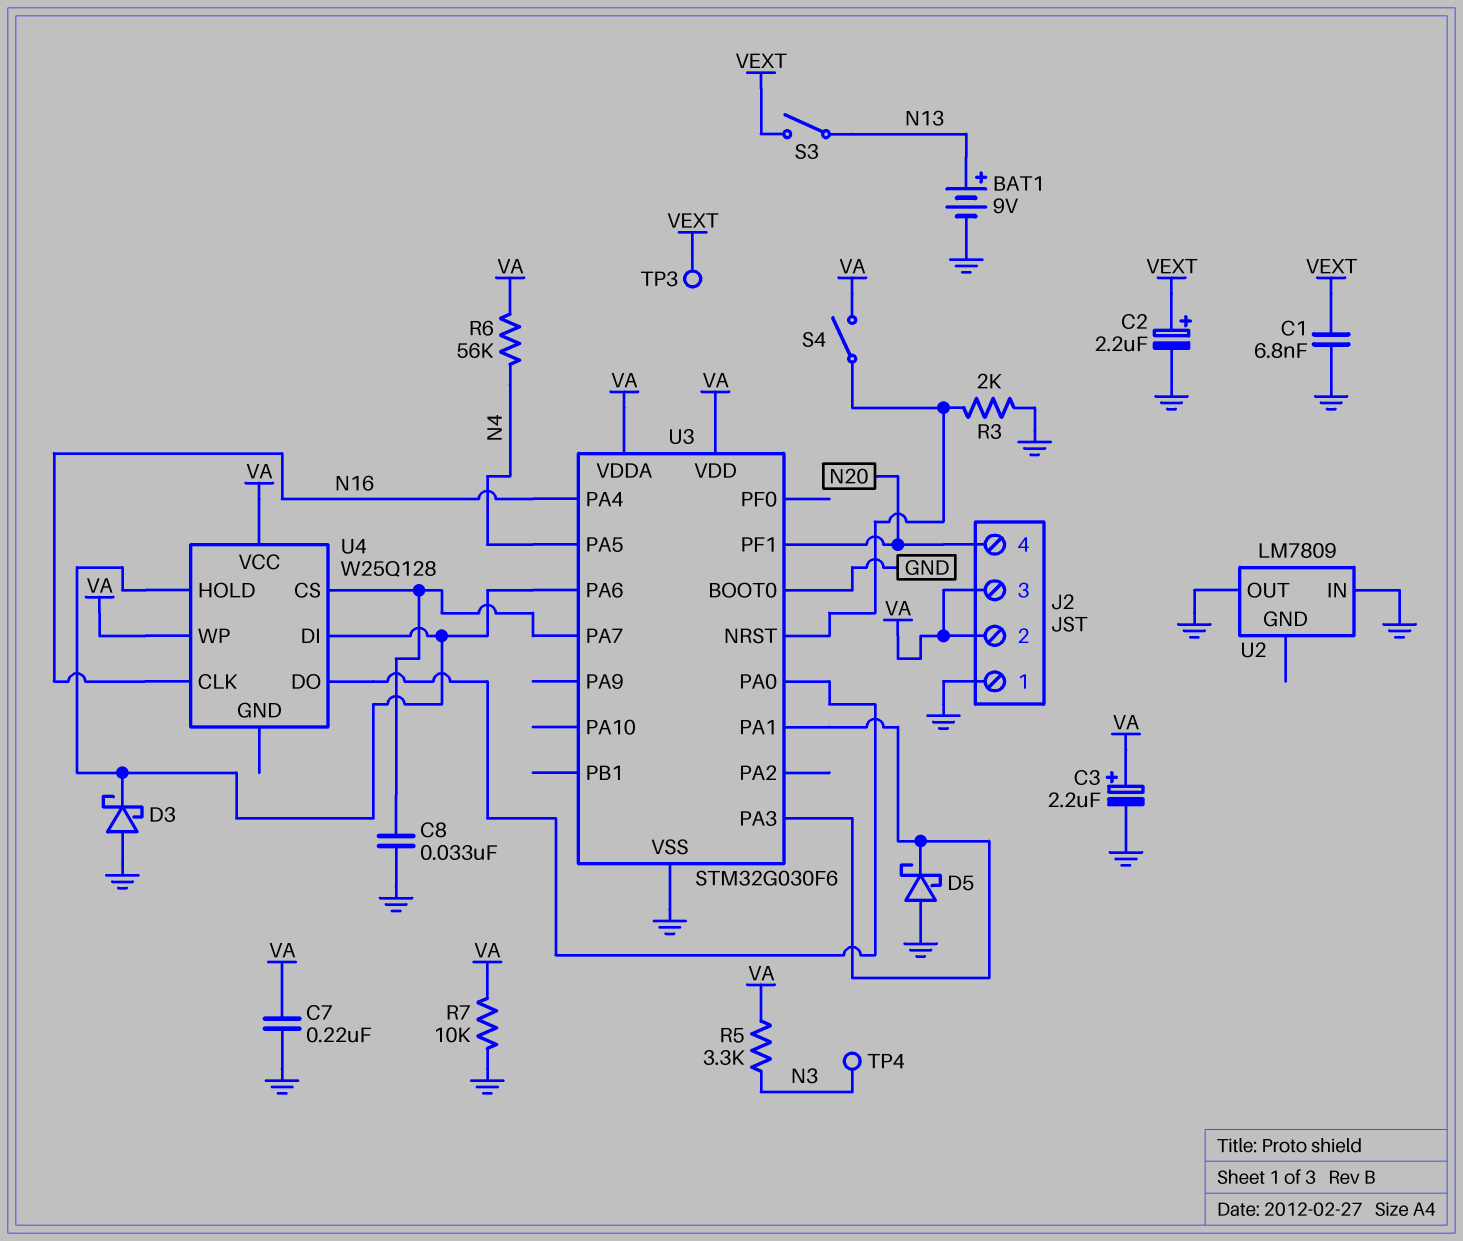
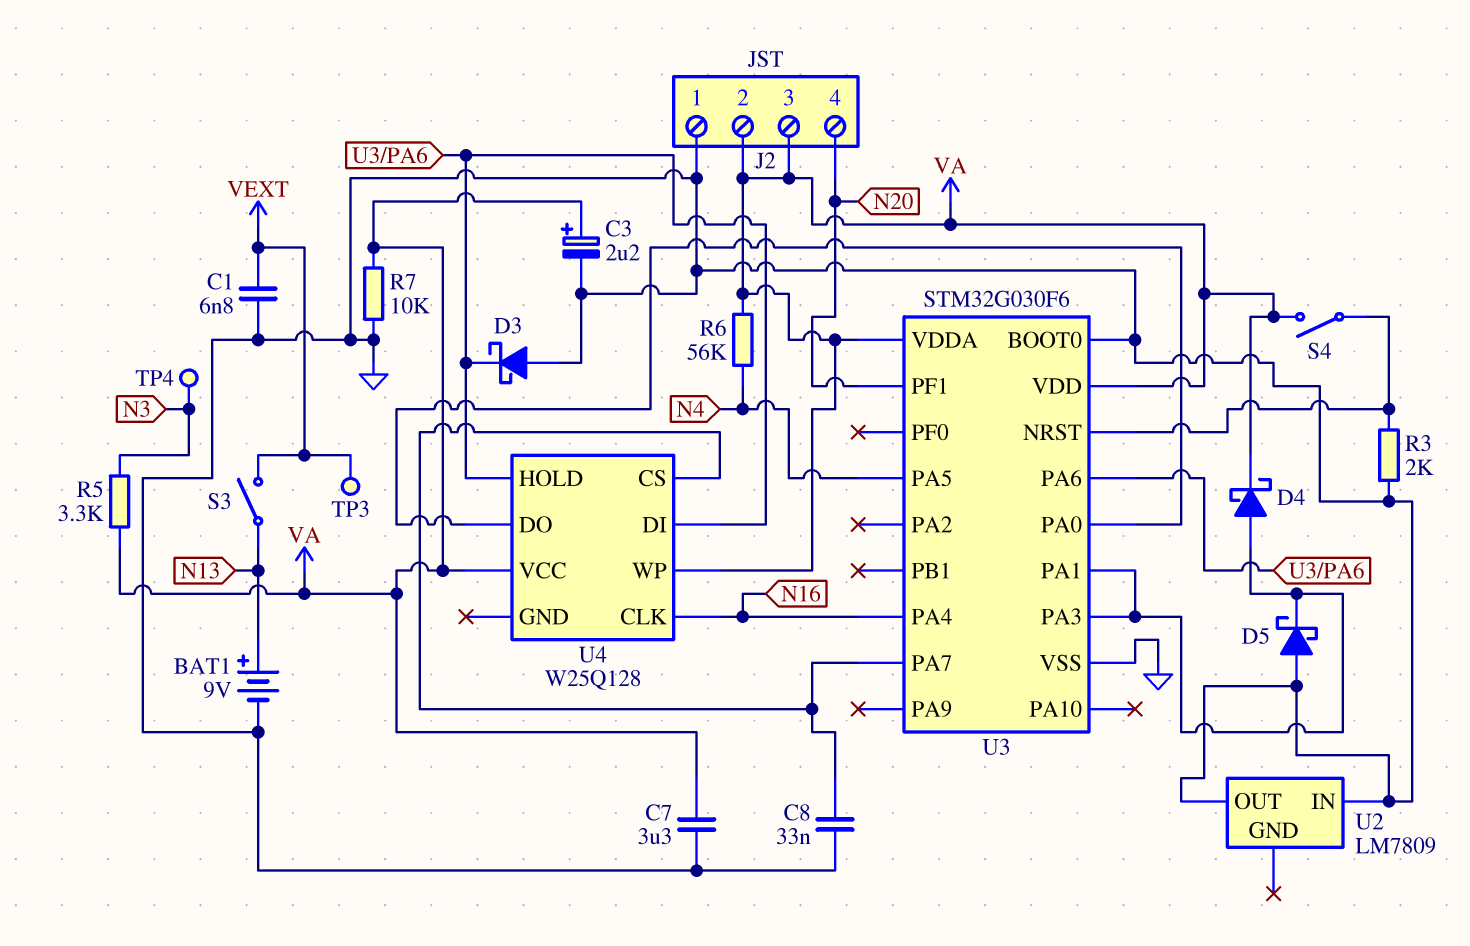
C2: 2.2uF (plus VEXT, minus GND) -> none
C7: 220nF (GND, VA) -> 3.3uF (GND, VA)
D4: none -> schottky (A U3/PA1, K VA)

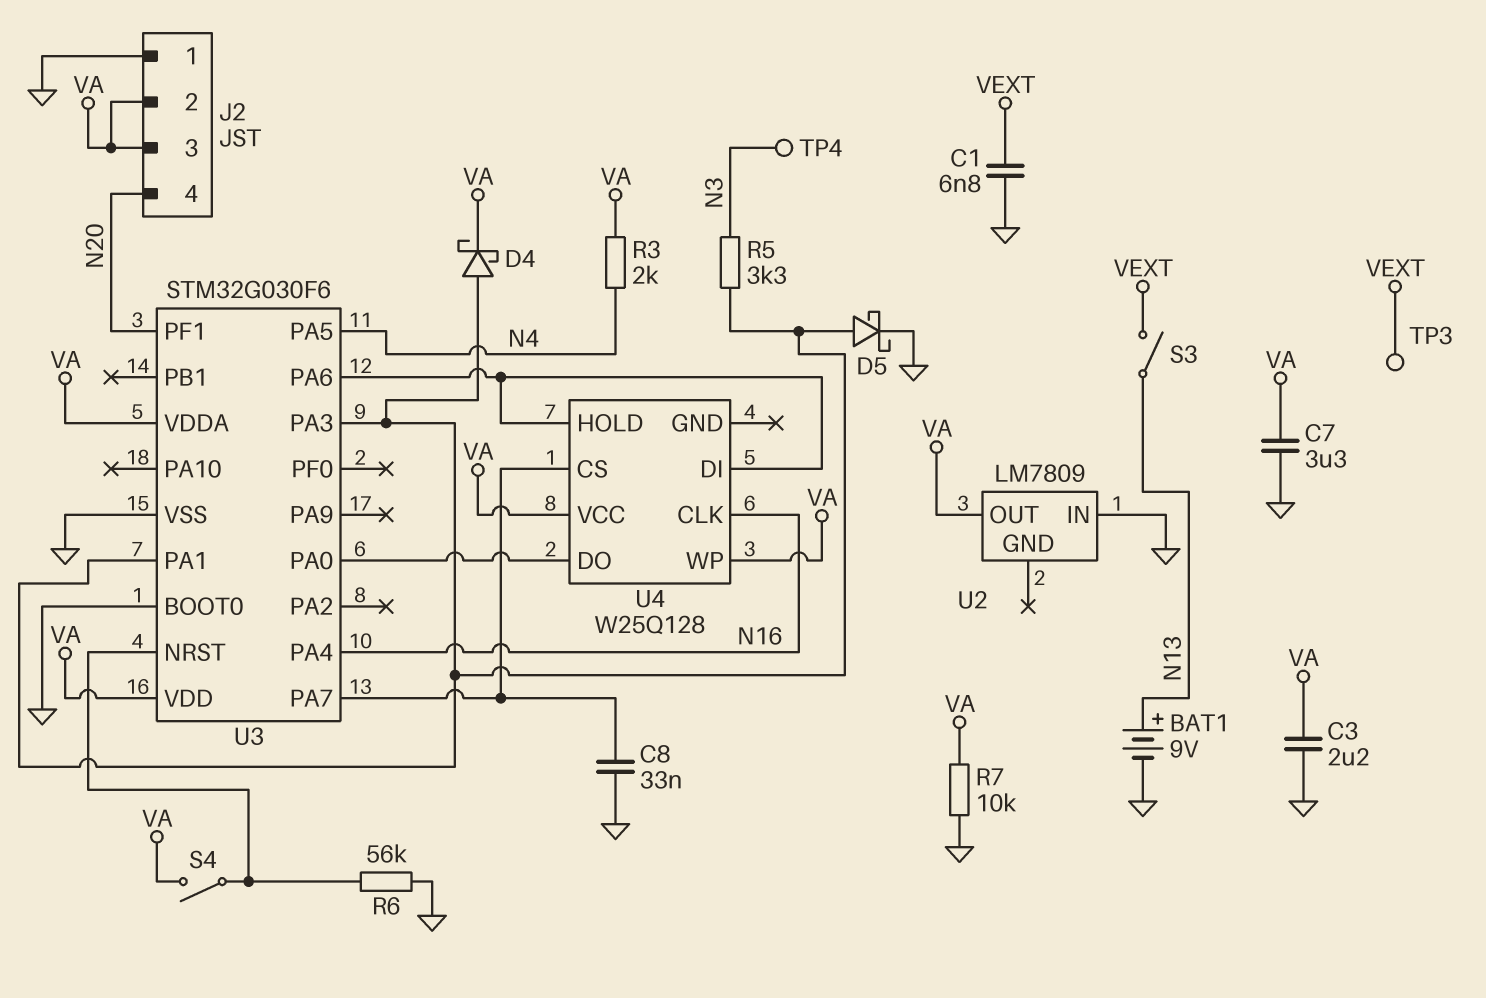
C3: 2.2uF (plus VA, minus GND) -> 2.2uF (GND, VA)
D3: schottky (A GND, K U3/PA6) -> none
D5: schottky (A GND, K U3/PA1) -> schottky (A U3/PA1, K GND)
R3: 2k (GND, U3/NRST) -> 2k (N4, VA)
R5: 3.3k (N3, VA) -> 3.3k (N3, U3/PA1)
R6: 56k (N4, VA) -> 56k (GND, U3/NRST)
U2 pin OUT: GND -> VA

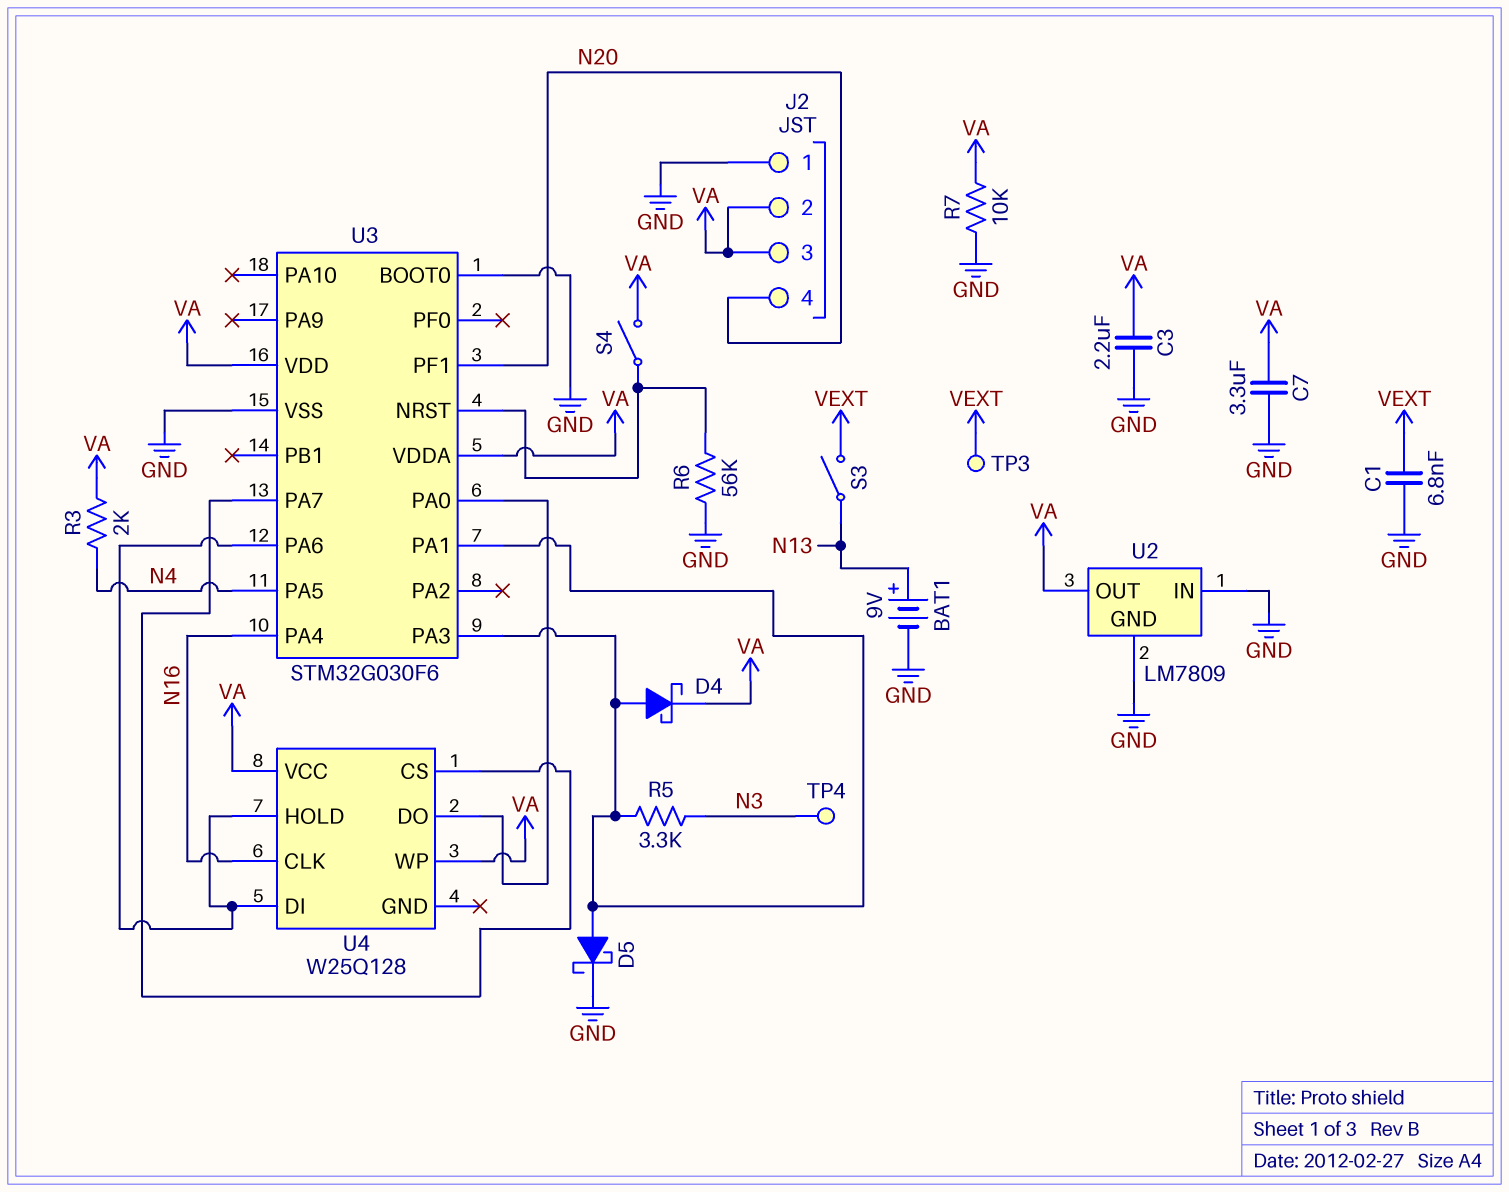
C8: 33nF (GND, U3/PA7) -> none
U2 pin GND: none -> GND

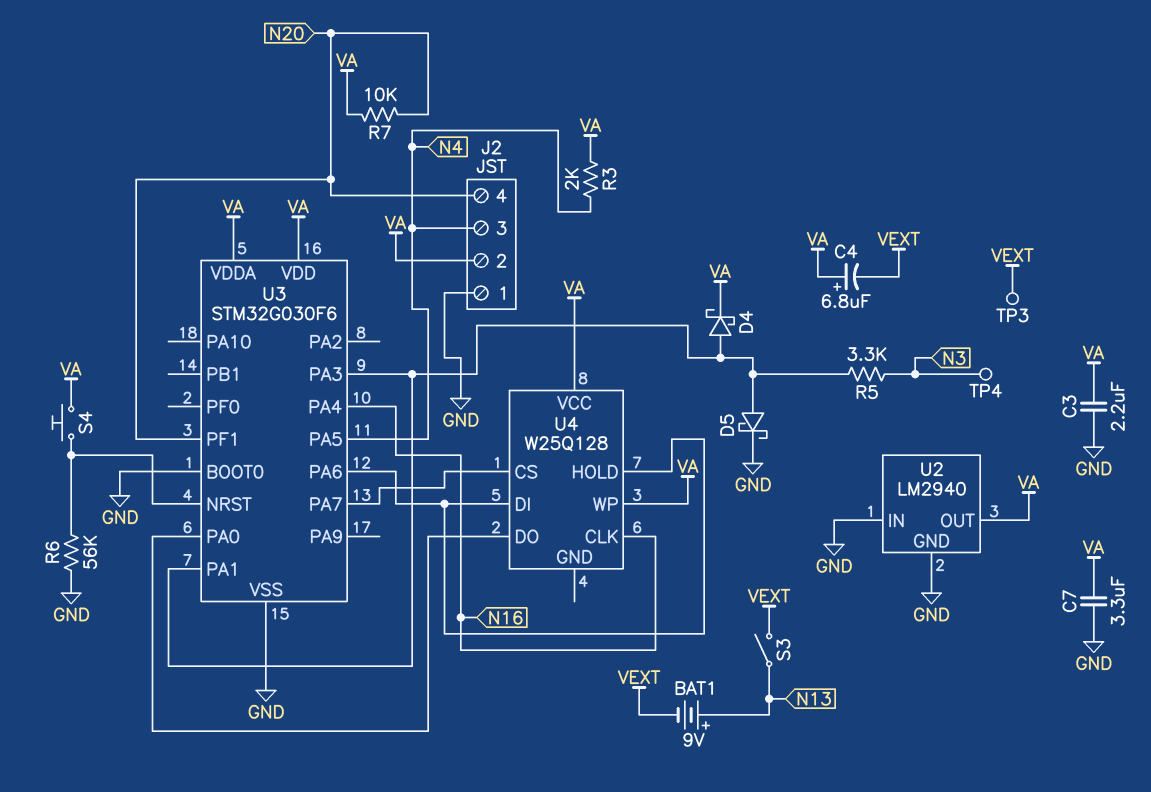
BAT1: 9V (plus N13, minus GND) -> 9V (plus N13, minus VEXT)
C1: 6.8nF (GND, VEXT) -> none
C4: none -> 6.8uF (plus VA, minus VEXT)
J2 pin 3: VA -> N4
R7: 10k (GND, VA) -> 10k (N20, VA)
S4: switch (U3/NRST, VA) -> button (U3/NRST, VA)
U2: LM7809 -> LM2940

